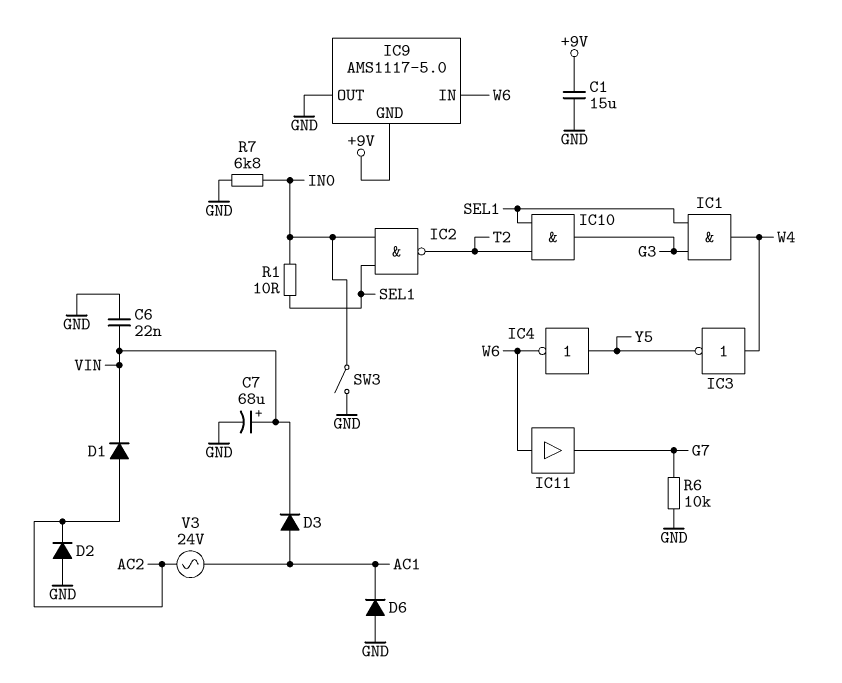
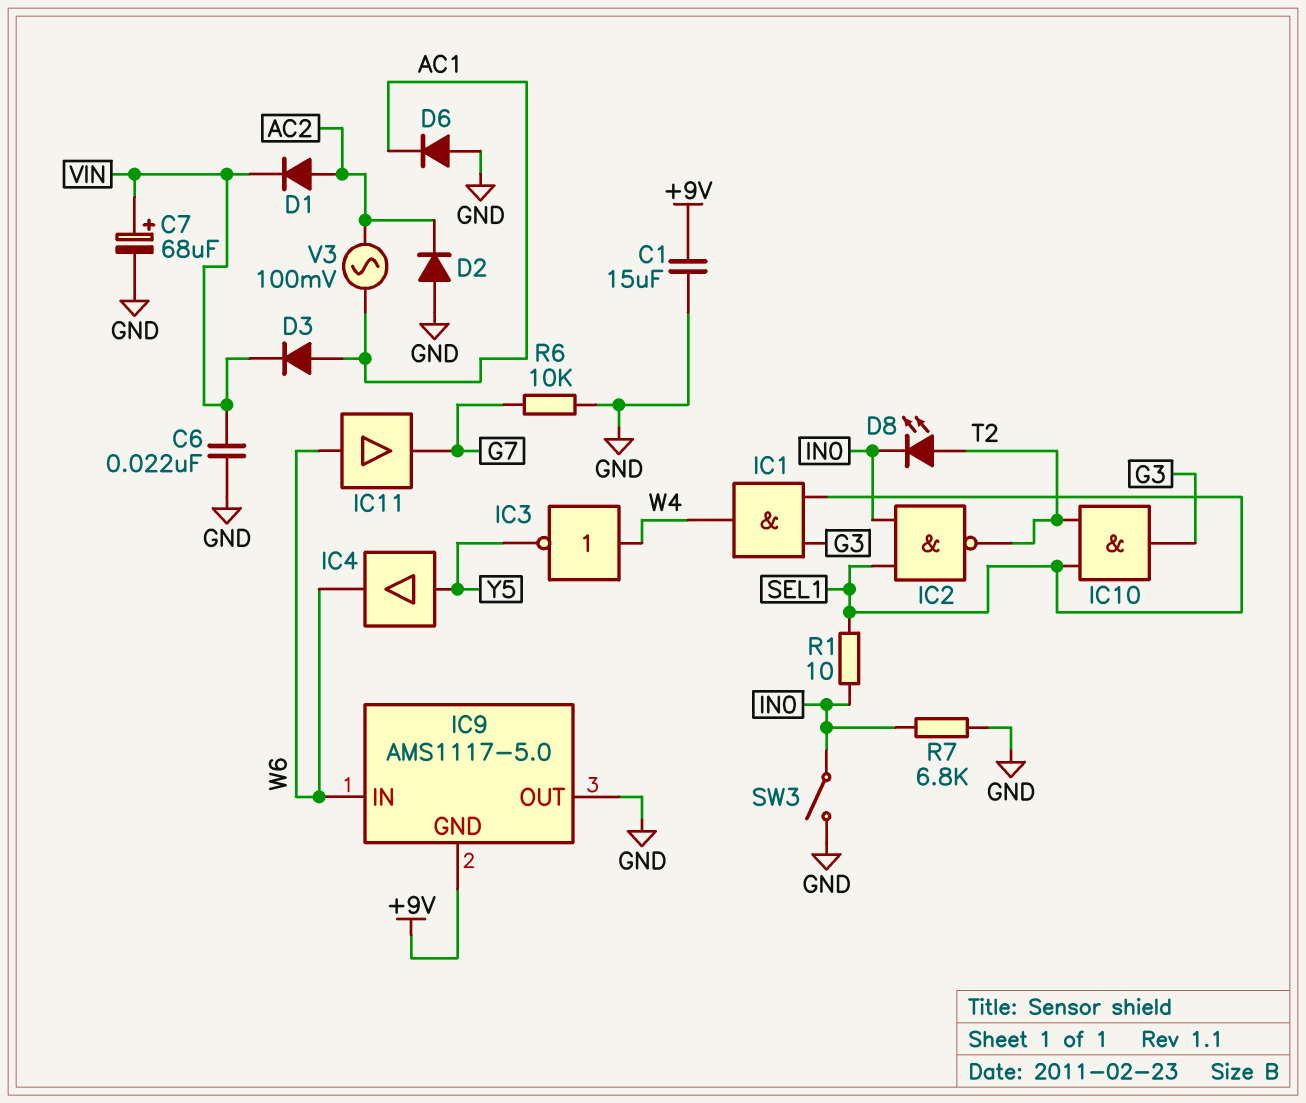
D8: none -> LED (A T2, K IN0)
IC4: NOT (in Y5, out W6) -> buffer (in Y5, out W6)
V3: AC 24V (AC1, AC2) -> AC 100mV (AC1, AC2)

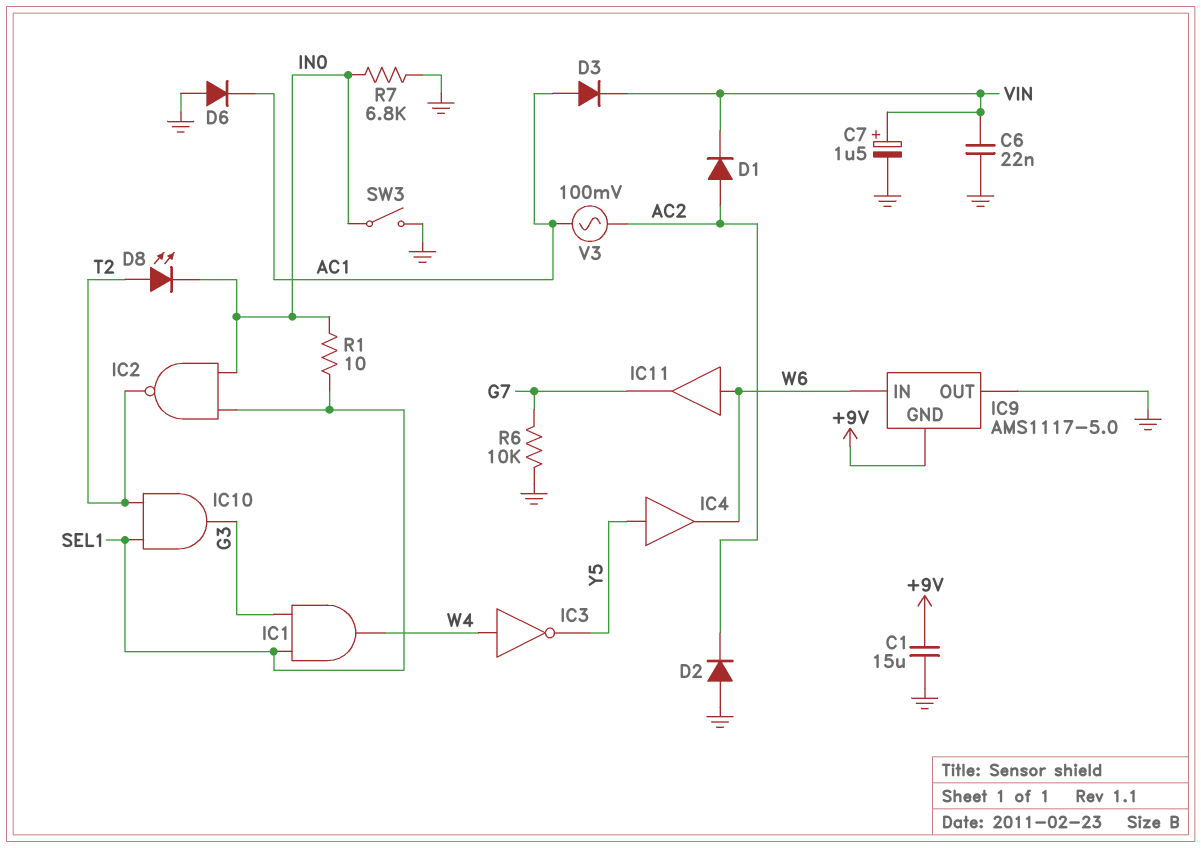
C7: 68uF (plus VIN, minus GND) -> 1.5uF (plus VIN, minus GND)

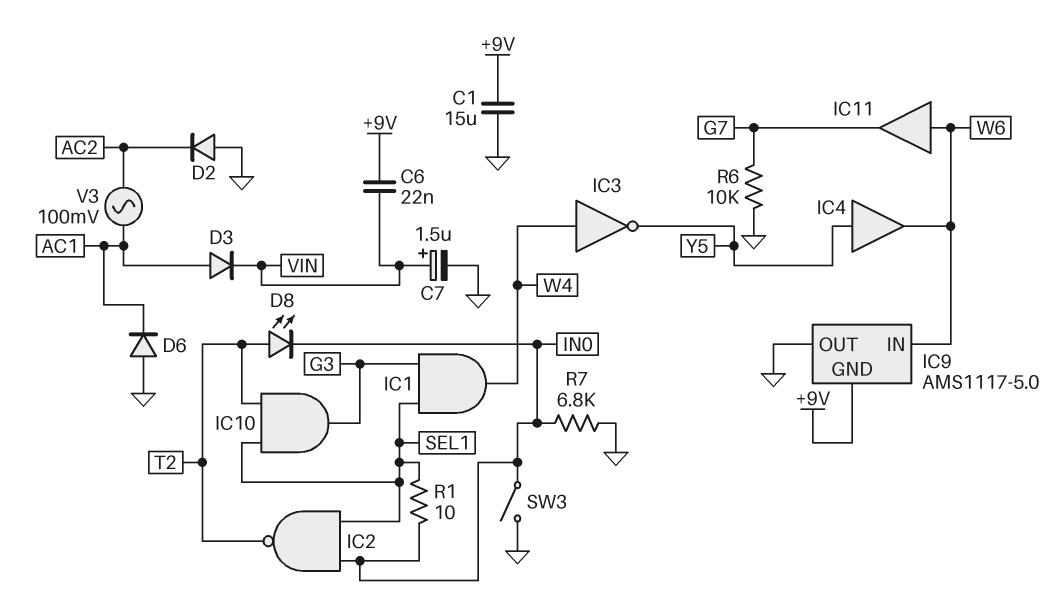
C6: 22nF (GND, VIN) -> 22nF (+9V, VIN)
D1: diode (A AC2, K VIN) -> none

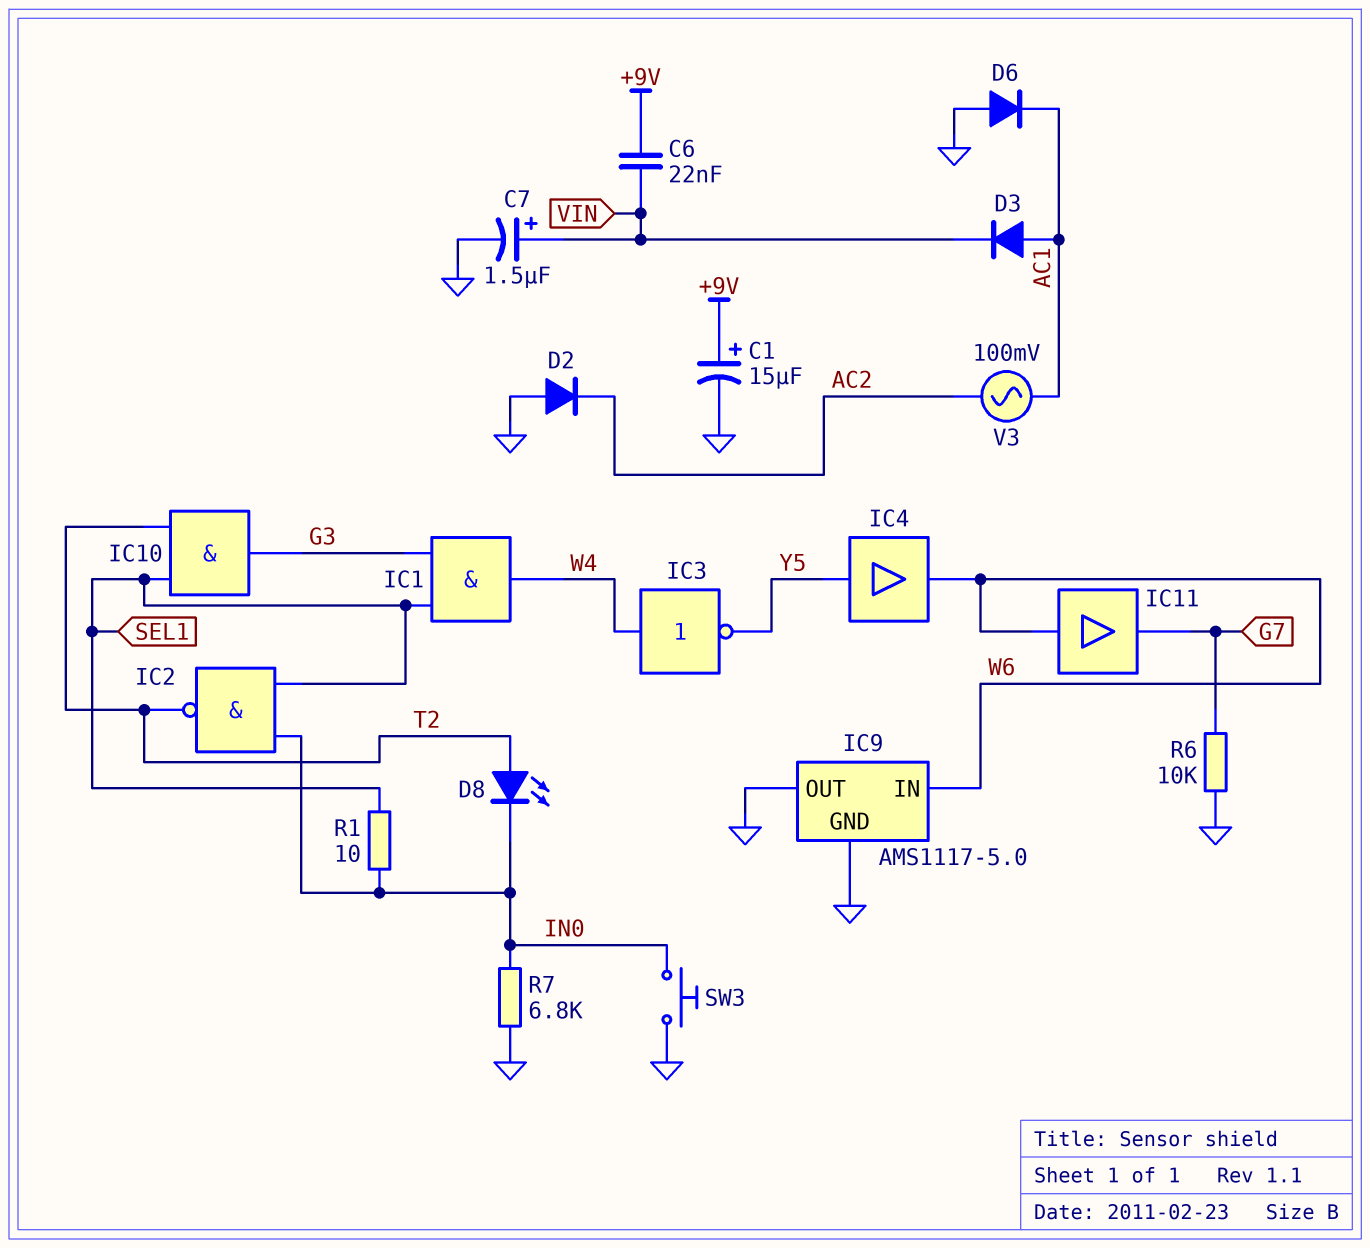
C1: 15uF (+9V, GND) -> 15uF (plus +9V, minus GND)
IC9 pin GND: +9V -> GND
SW3: switch (GND, IN0) -> button (GND, IN0)

